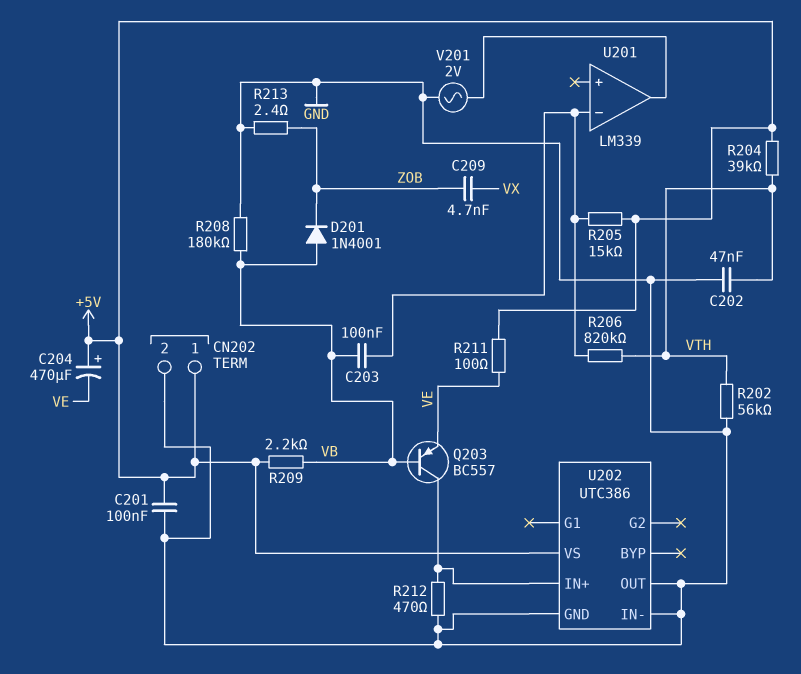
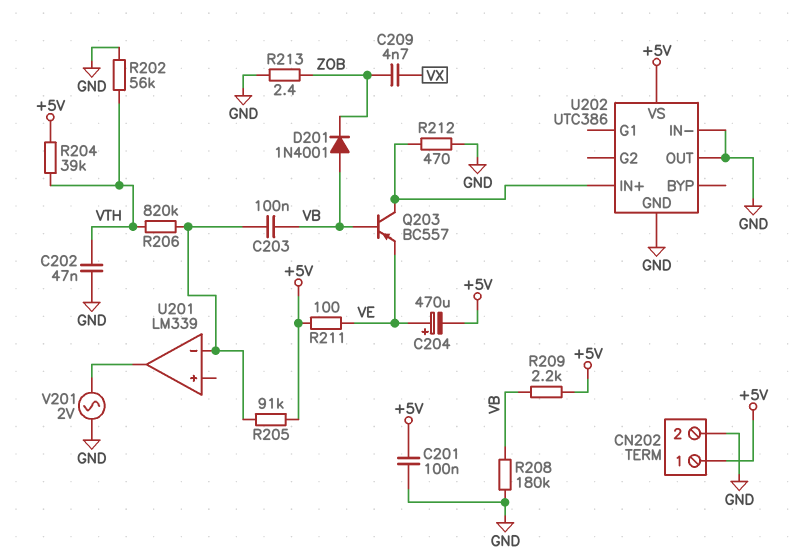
C204: 470uF (plus +5V, minus VE) -> 470uF (plus VE, minus +5V)
R205: 15k (+5V, U201/in-) -> 91k (+5V, U201/in-)

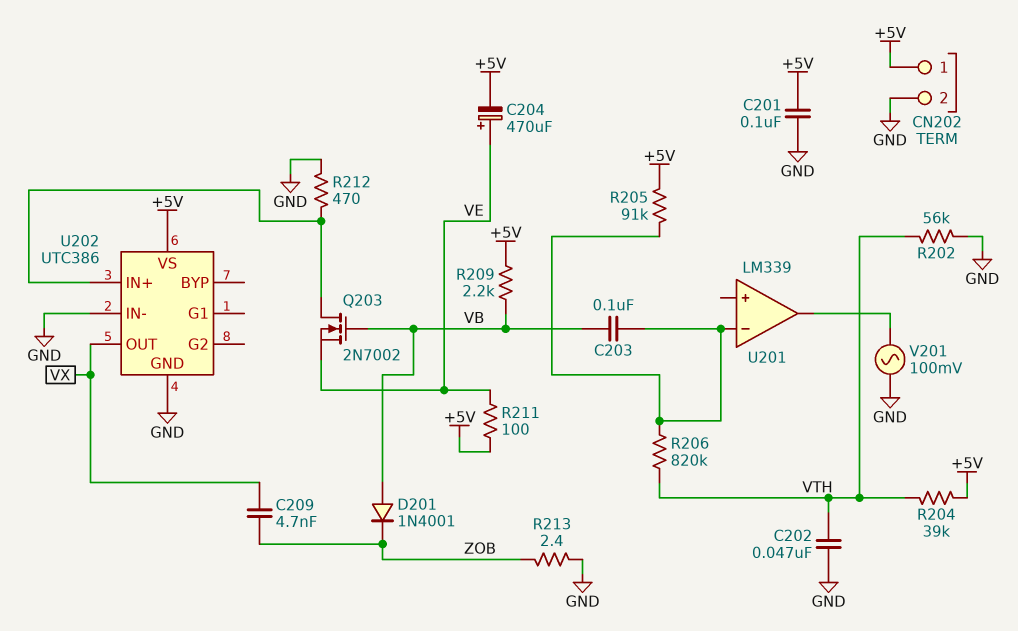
Q203: PNP BC557 (B VB, C U202/IN+, E VE) -> NMOS 2N7002 (G VB, D U202/IN+, S VE)
R208: 180k (GND, VB) -> none
U202 pin OUT: GND -> VX
V201: AC 2V (GND, U201/out) -> AC 100mV (GND, U201/out)

